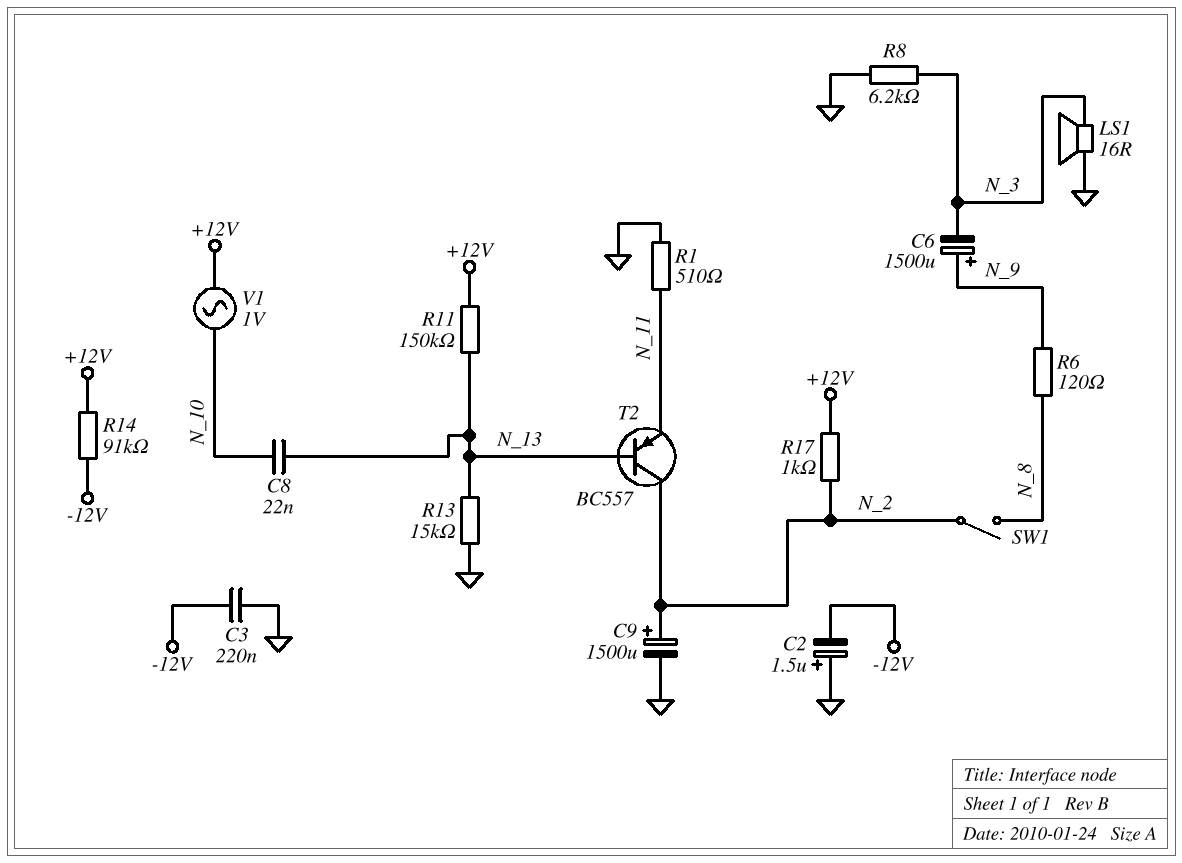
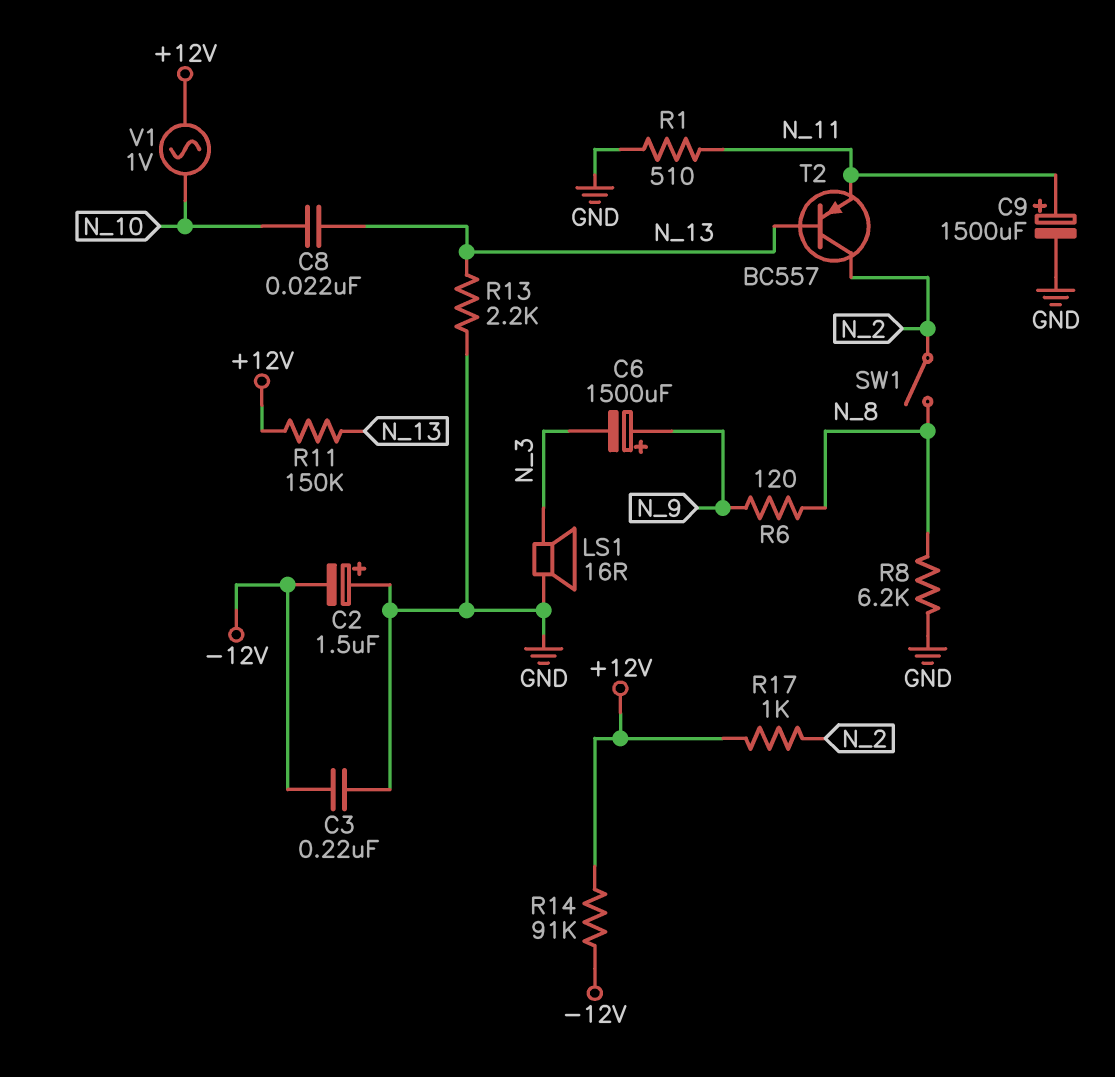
C9: 1500uF (plus N_2, minus GND) -> 1500uF (plus N_11, minus GND)
R8: 6.2k (GND, N_3) -> 6.2k (GND, N_8)
R13: 15k (GND, N_13) -> 2.2k (GND, N_13)

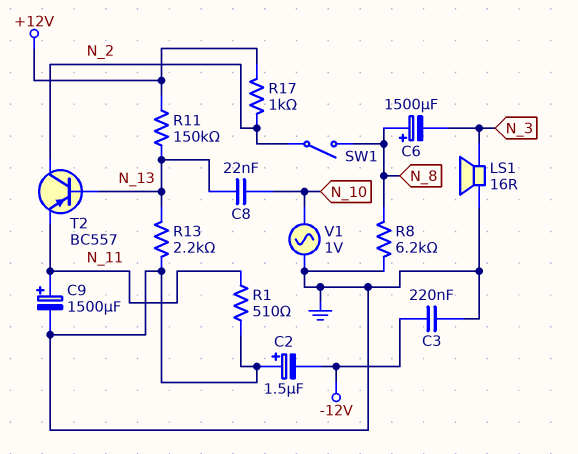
C6: 1500uF (plus N_9, minus N_3) -> 1500uF (plus N_8, minus N_3)
R6: 120 (N_8, N_9) -> none
R14: 91k (+12V, -12V) -> none
V1: AC 1V (+12V, N_10) -> AC 1V (GND, N_10)

